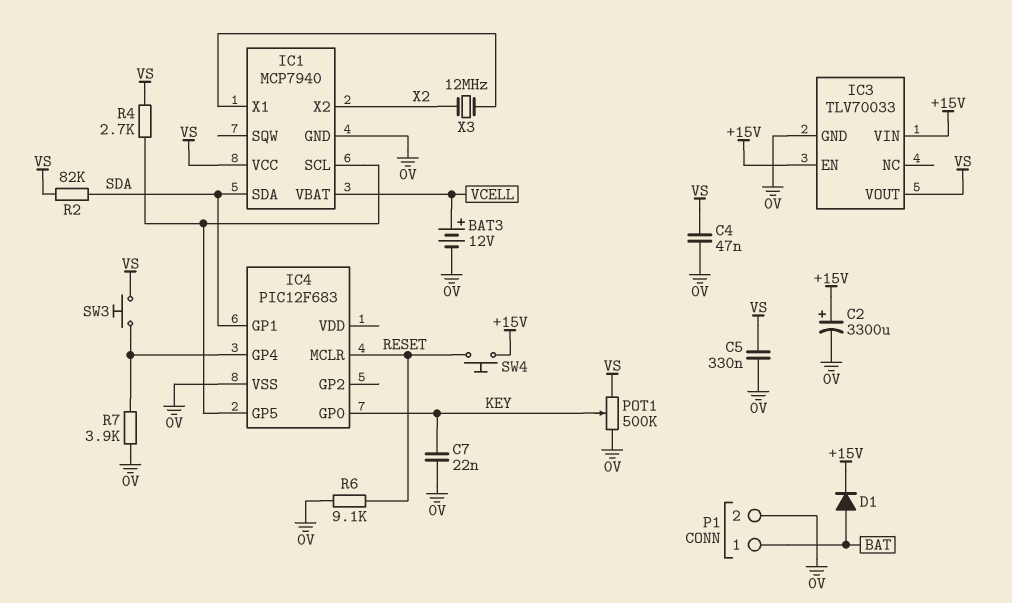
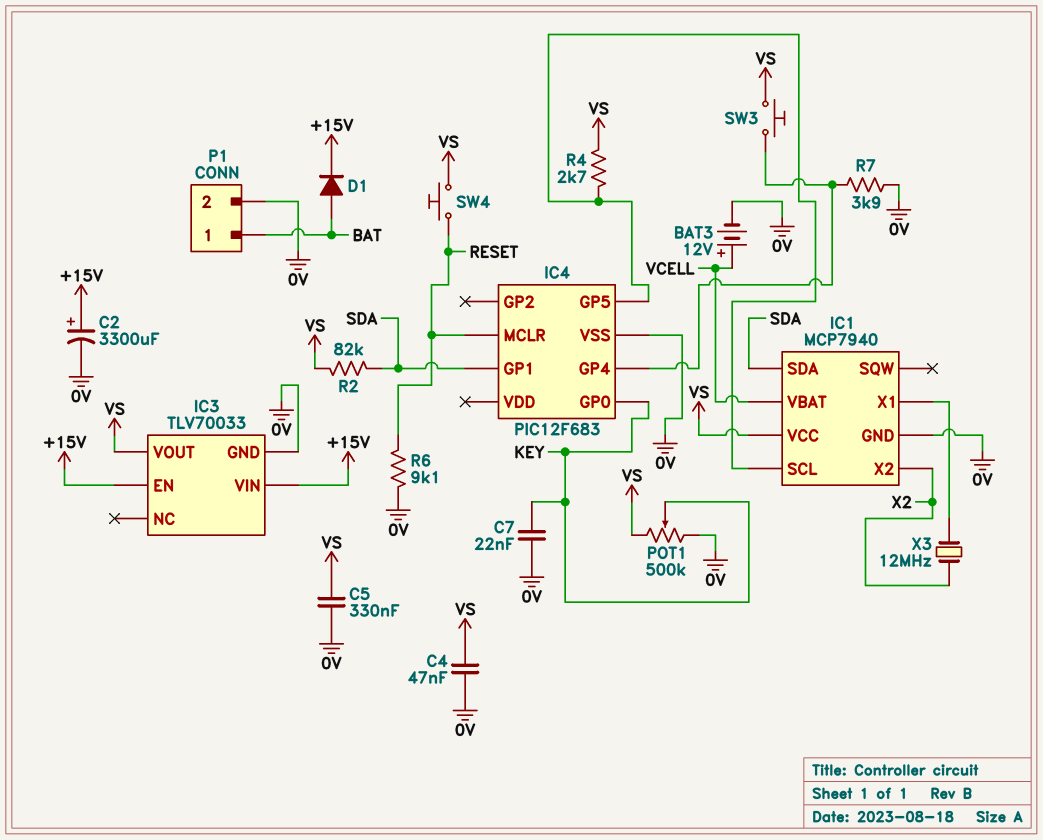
SW4: button (+15V, RESET) -> button (RESET, VS)

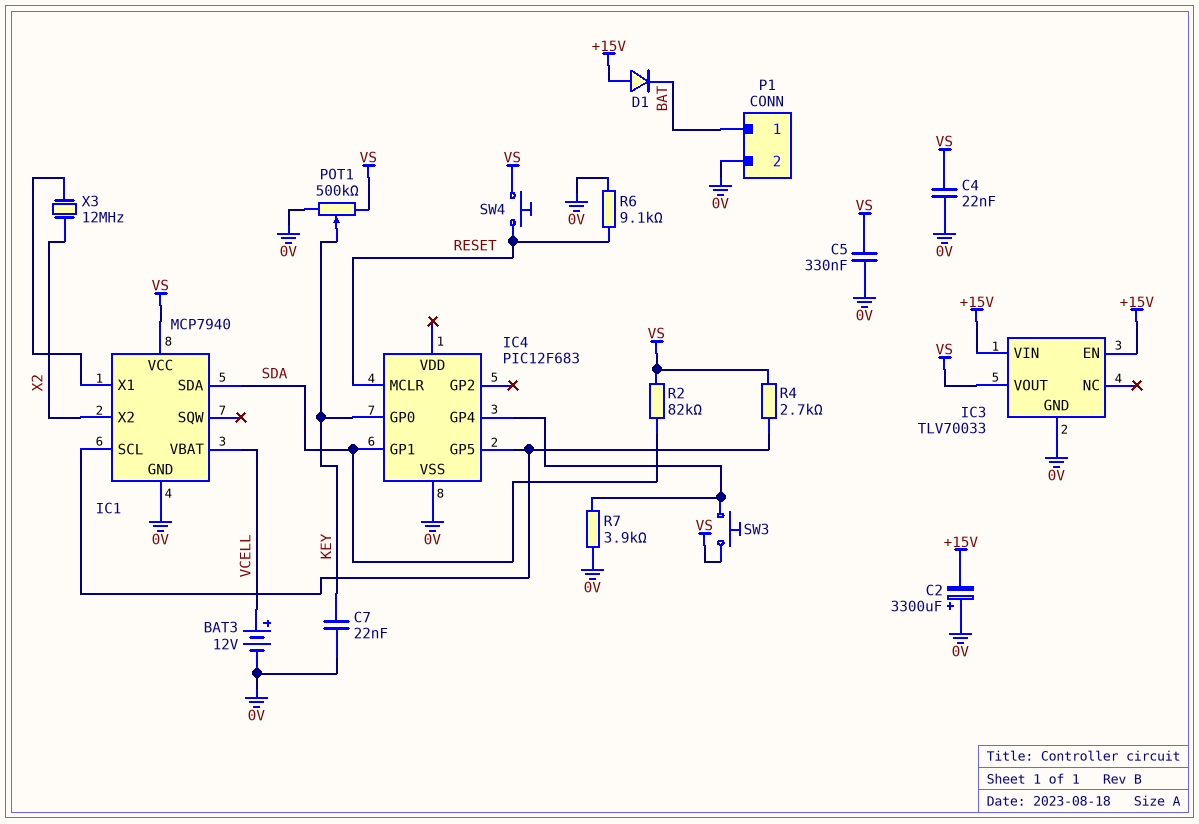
C2: 3300uF (plus +15V, minus 0V) -> 3300uF (plus 0V, minus +15V)
C4: 47nF (0V, VS) -> 22nF (0V, VS)
D1: diode (A BAT, K +15V) -> diode (A +15V, K BAT)

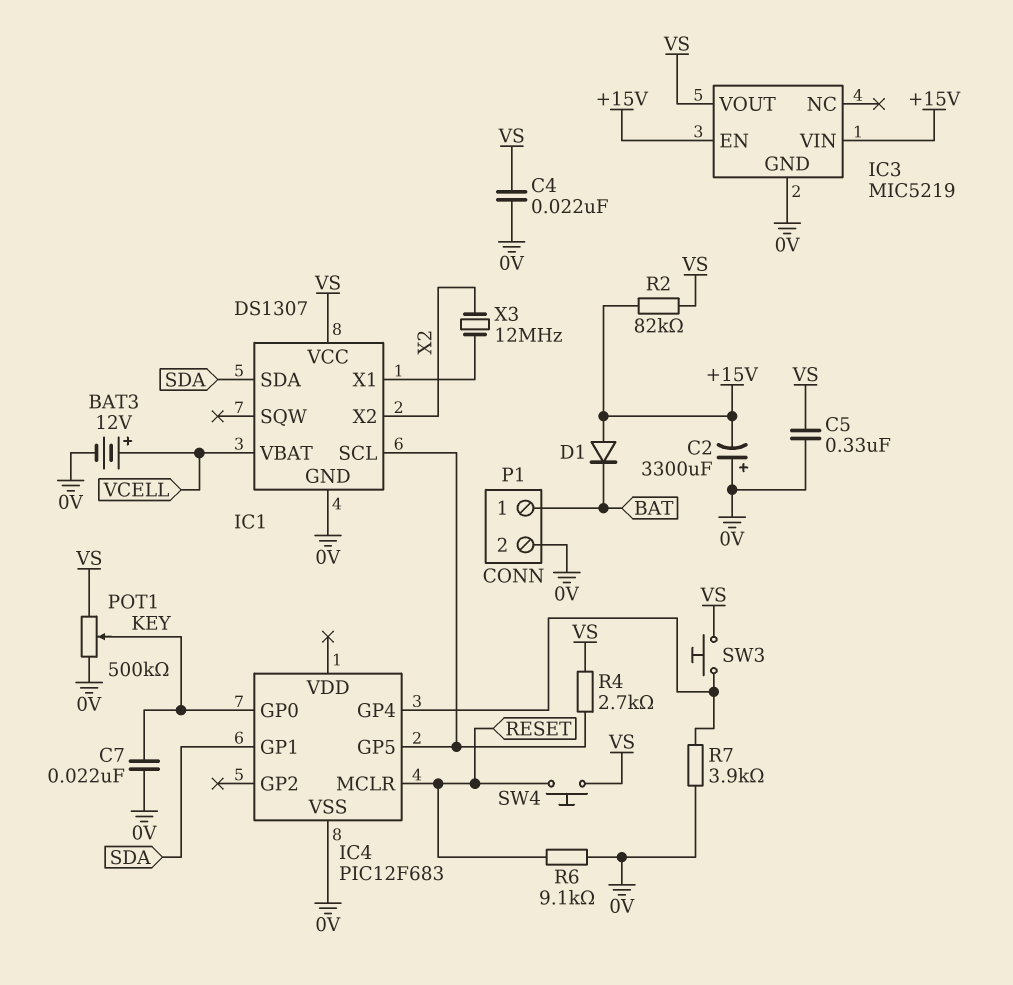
IC1: MCP7940 -> DS1307
IC3: TLV70033 -> MIC5219
R2: 82k (SDA, VS) -> 82k (+15V, VS)

